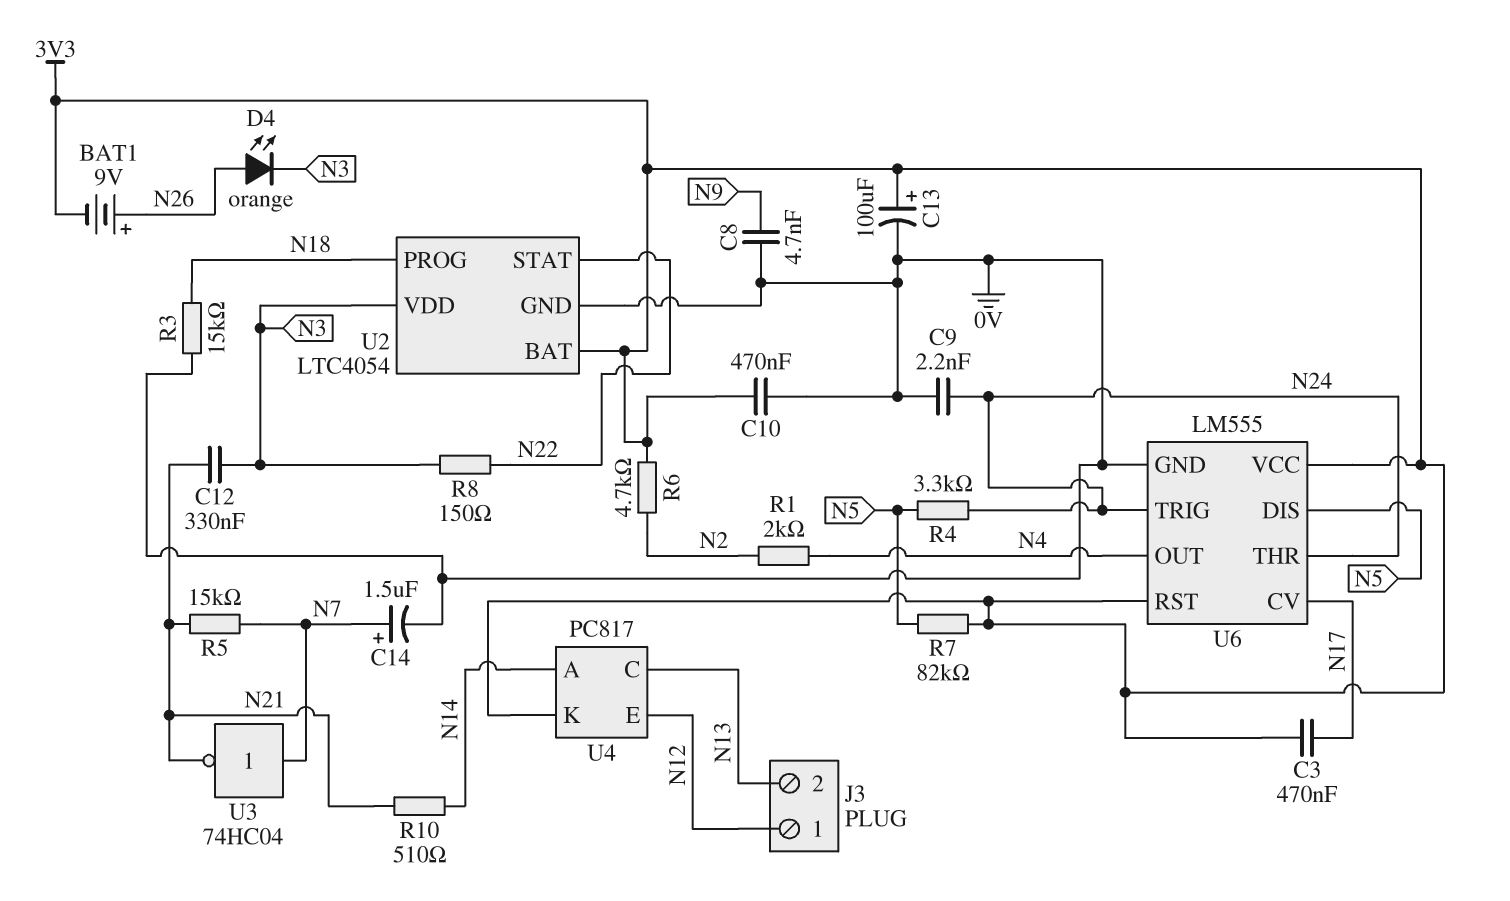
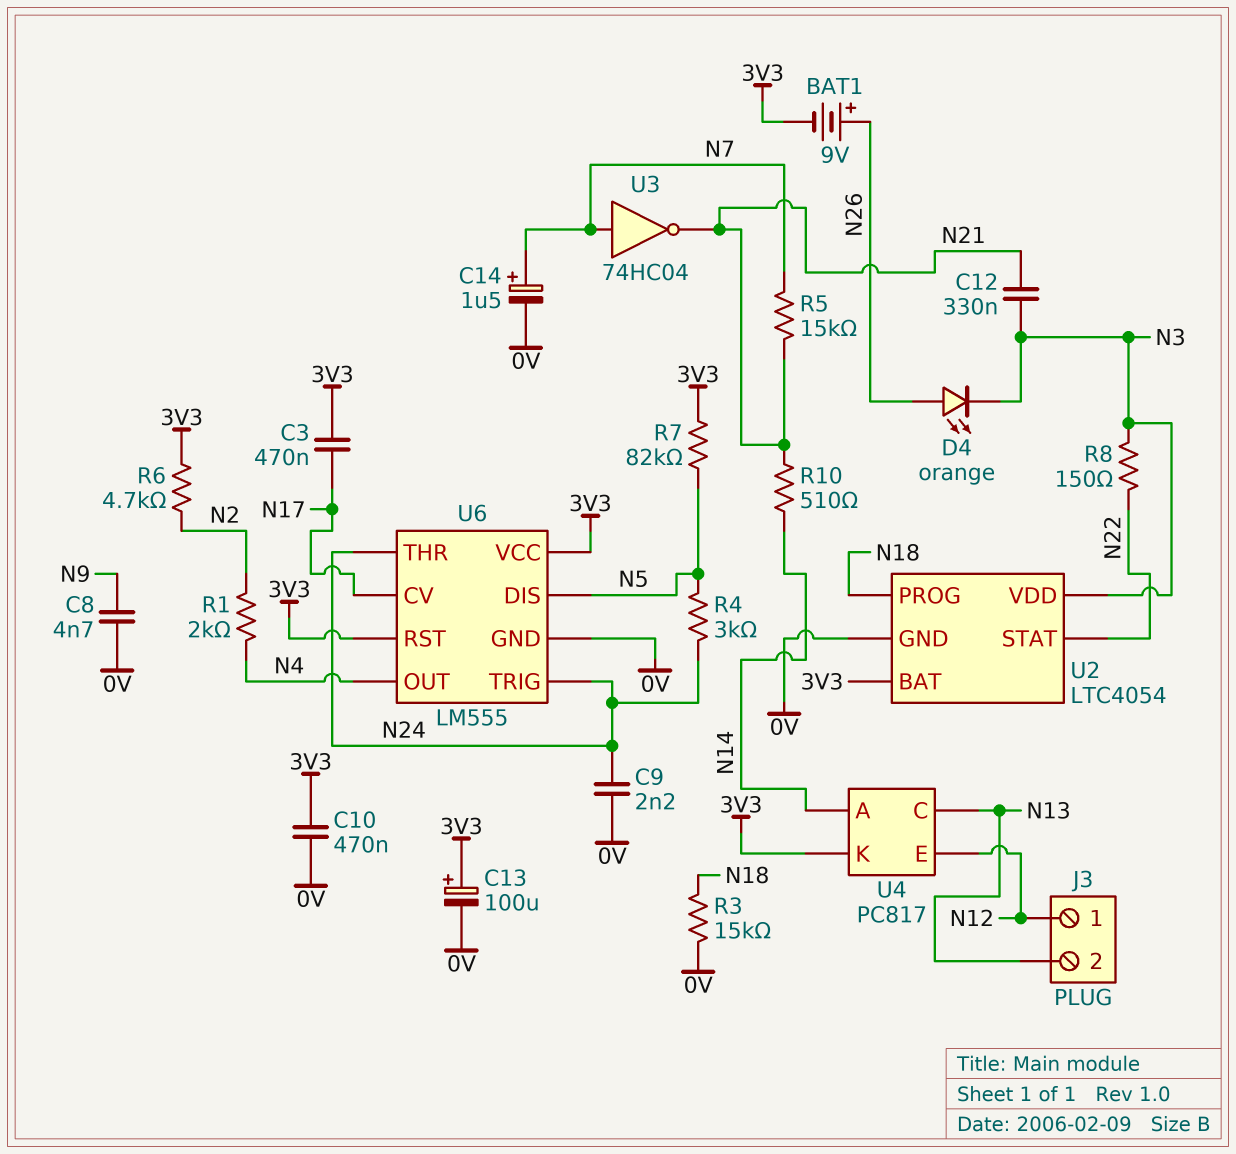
R4: 3.3k (N5, N24) -> 3k (N5, N24)

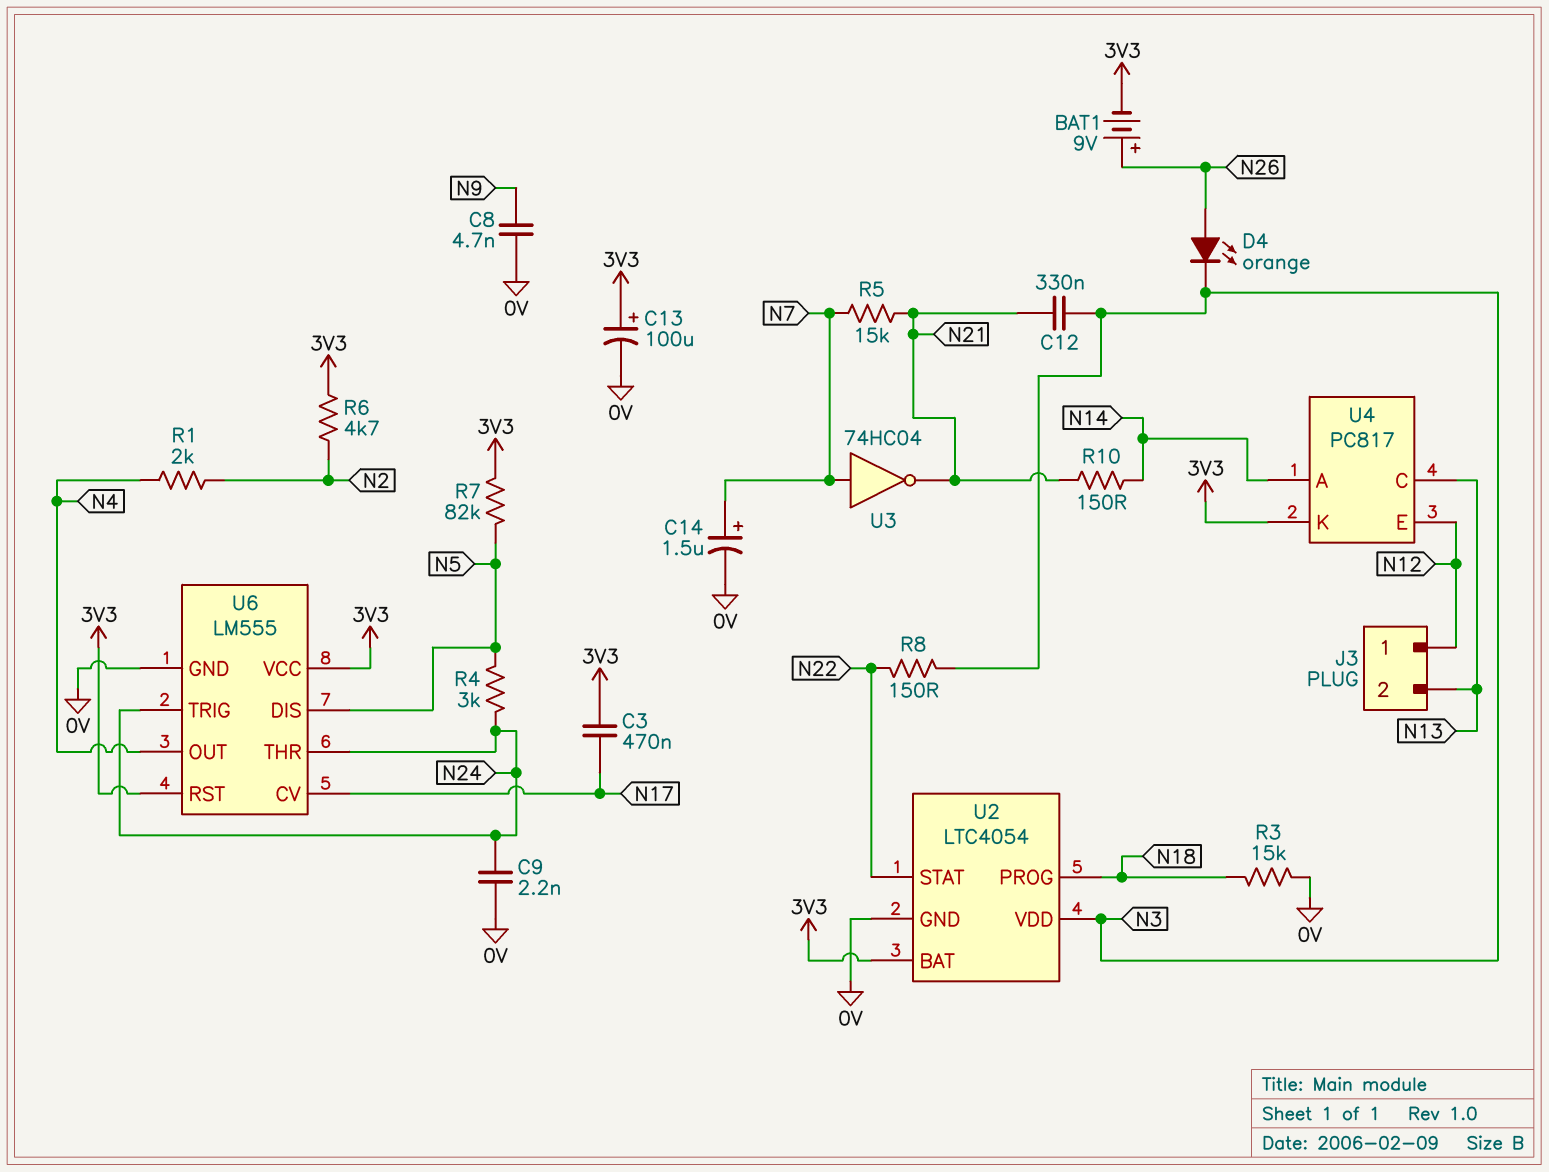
C10: 470nF (0V, 3V3) -> none
R10: 510 (N14, N21) -> 150 (N14, N21)

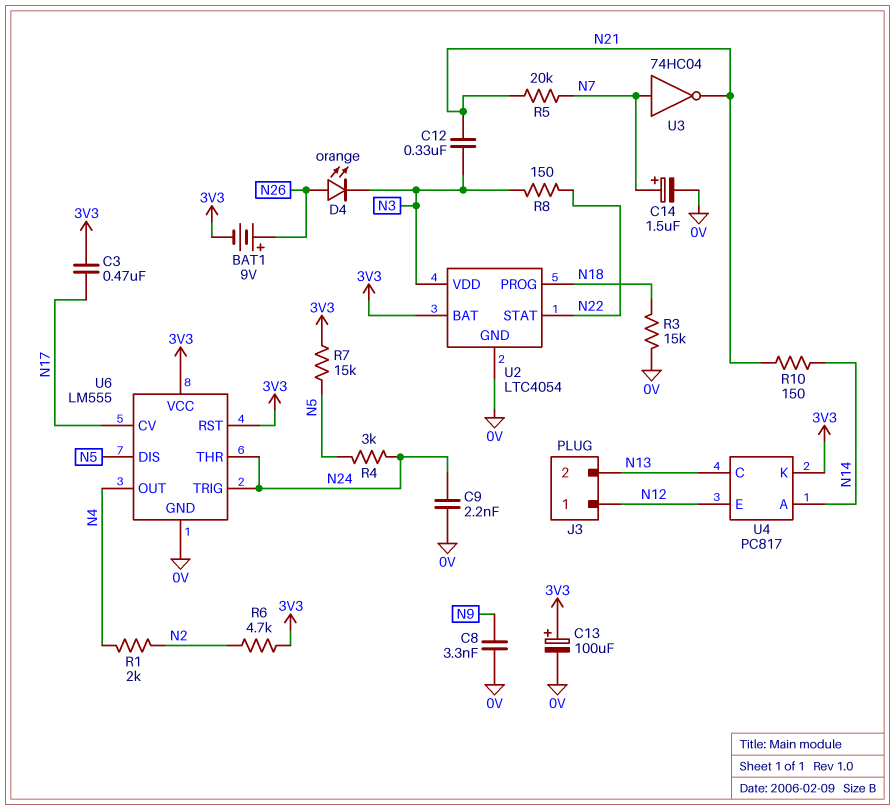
C8: 4.7nF (0V, N9) -> 3.3nF (0V, N9)
R5: 15k (N7, N21) -> 20k (N7, N21)
R7: 82k (3V3, N5) -> 15k (3V3, N5)

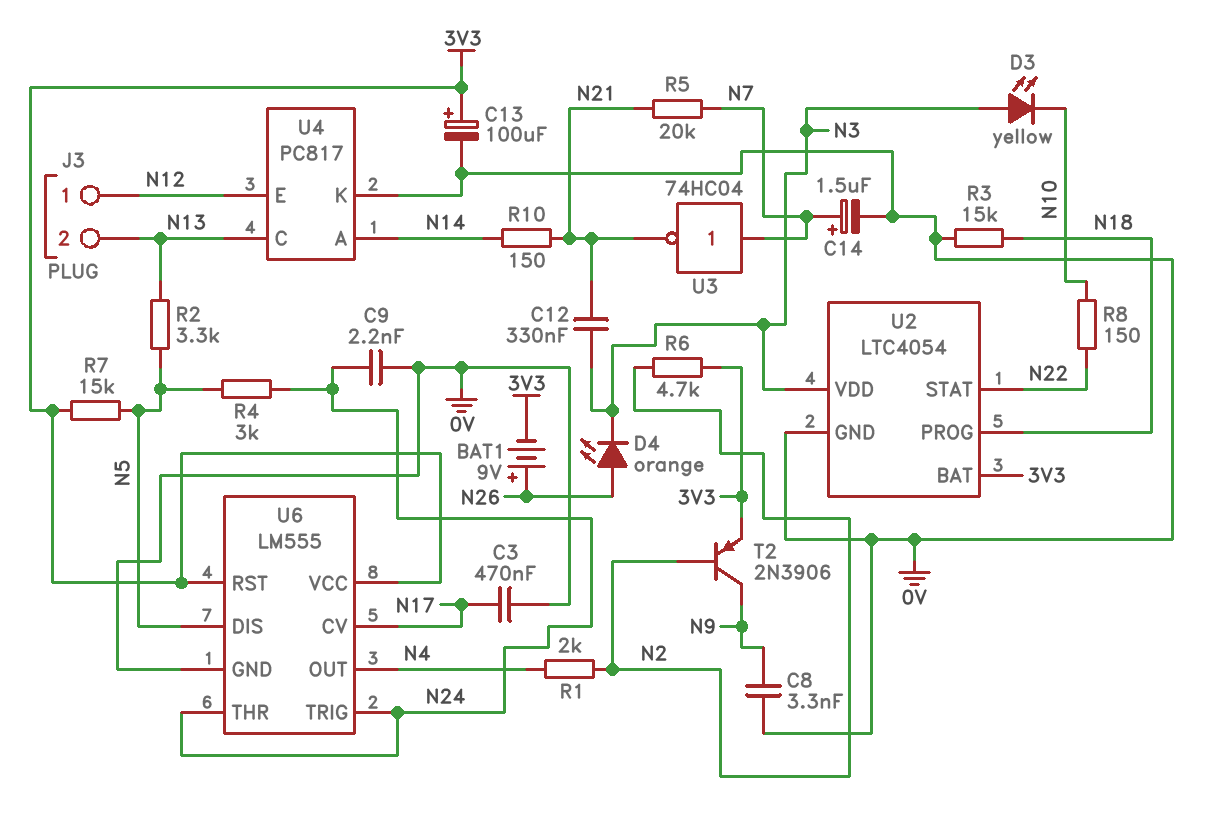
C3: 470nF (3V3, N17) -> 470nF (0V, N17)
D3: none -> LED yellow (A N3, K N10)
R2: none -> 3.3k (N5, N13)
R8: 150 (N3, N22) -> 150 (N10, N22)
T2: none -> PNP 2N3906 (B N2, C N9, E 3V3)
U4 pin K: 3V3 -> 0V

